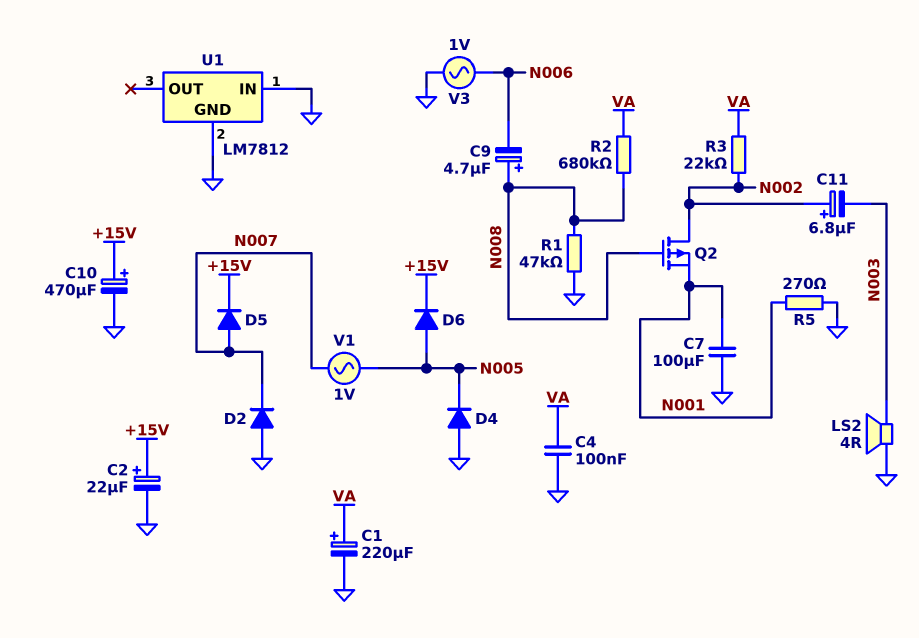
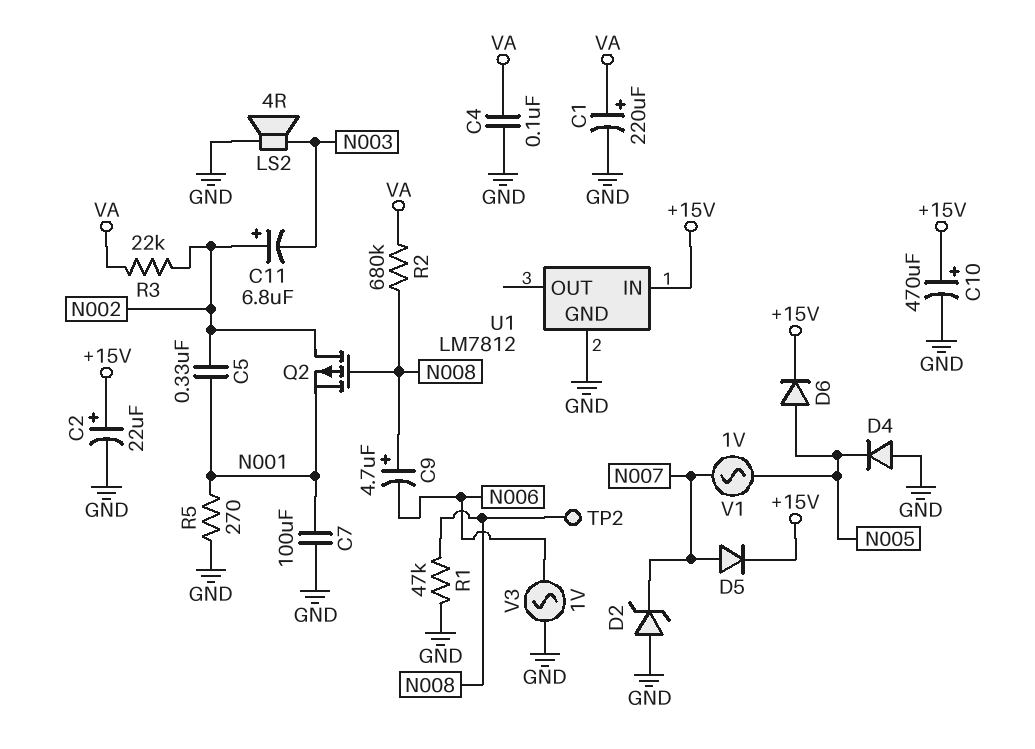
C5: none -> 330nF (N001, N002)
D2: diode (A GND, K N007) -> zener (A GND, K N007)
TP2: none -> test point (N008)
U1 pin IN: GND -> +15V

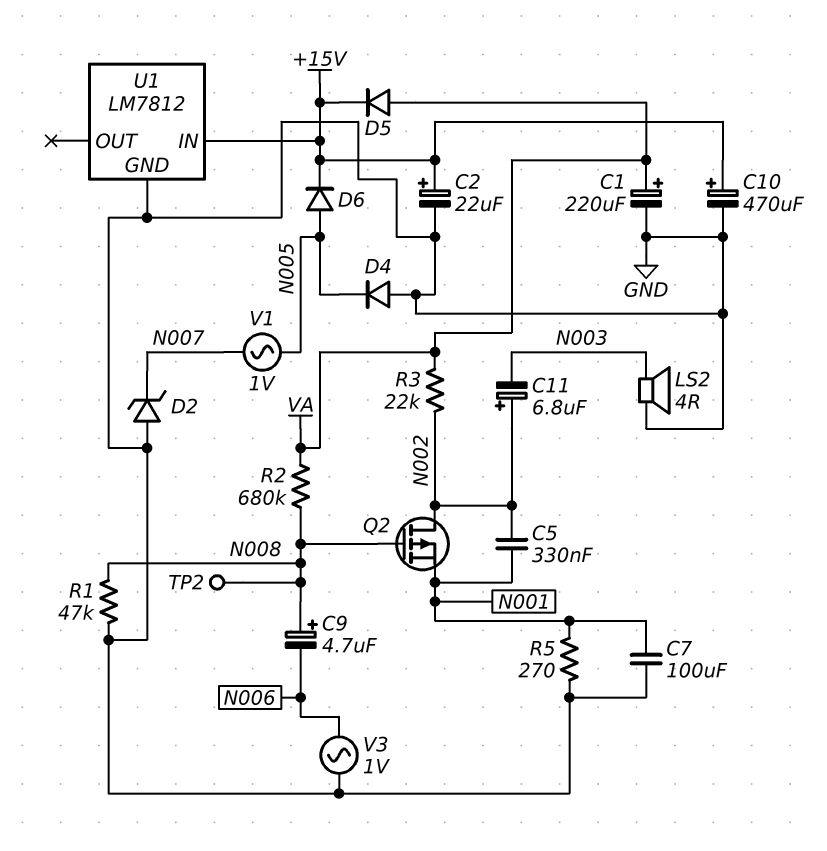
C4: 100nF (GND, VA) -> none
D5: diode (A N007, K +15V) -> diode (A VA, K +15V)

